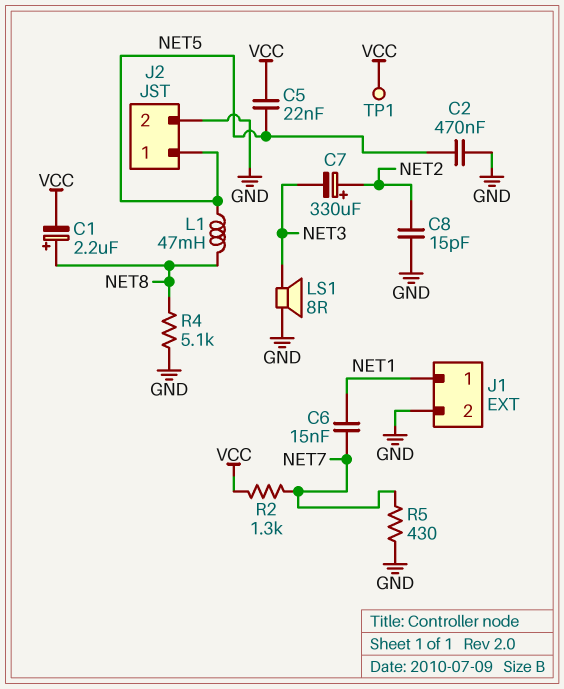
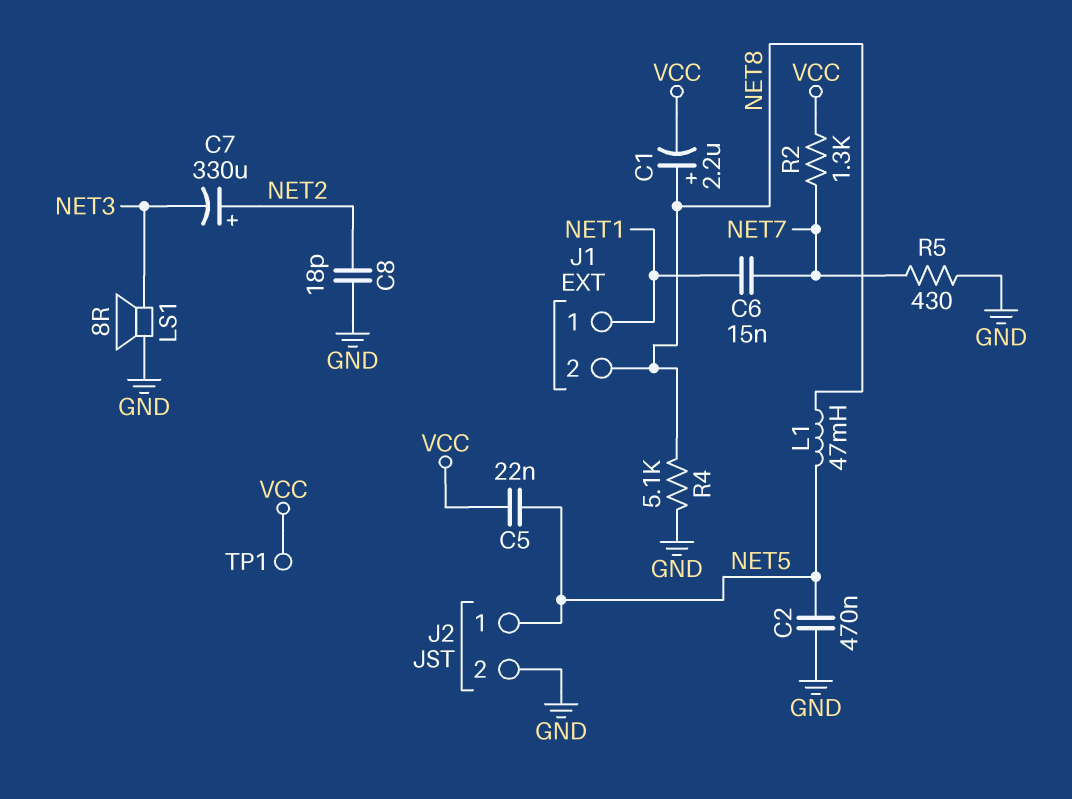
C8: 15pF (GND, NET2) -> 18pF (GND, NET2)
J1 pin 2: GND -> NET8

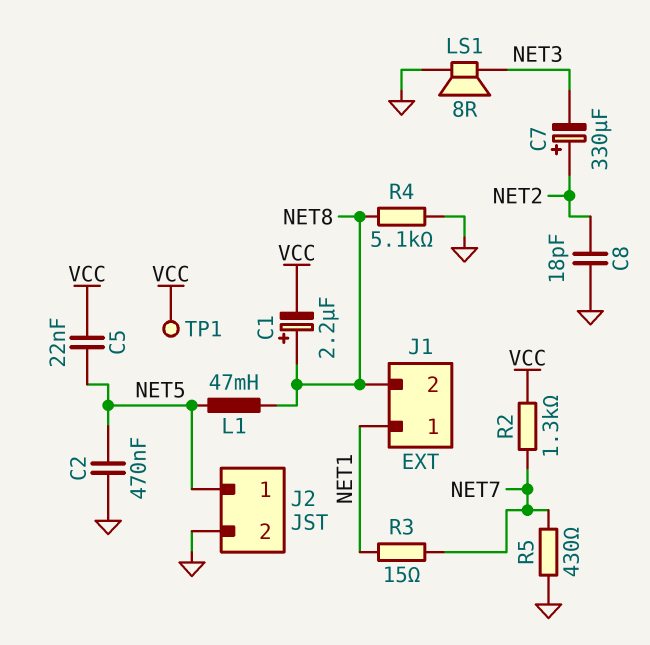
C6: 15nF (NET1, NET7) -> none
R3: none -> 15 (NET1, NET7)

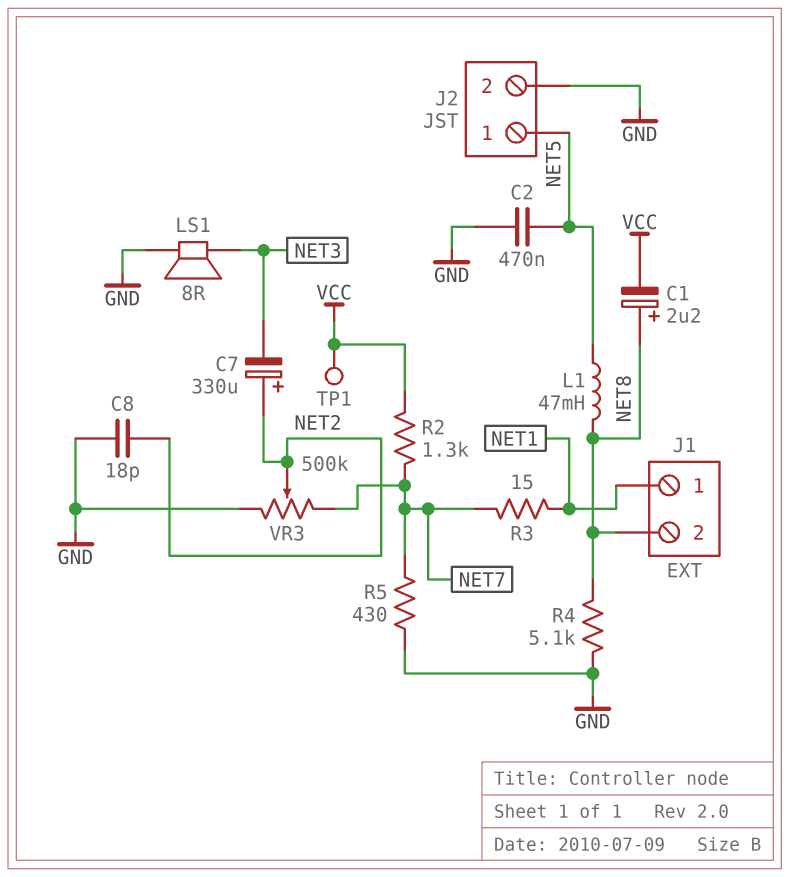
C5: 22nF (NET5, VCC) -> none
VR3: none -> 500k (GND, NET7, wiper NET2)

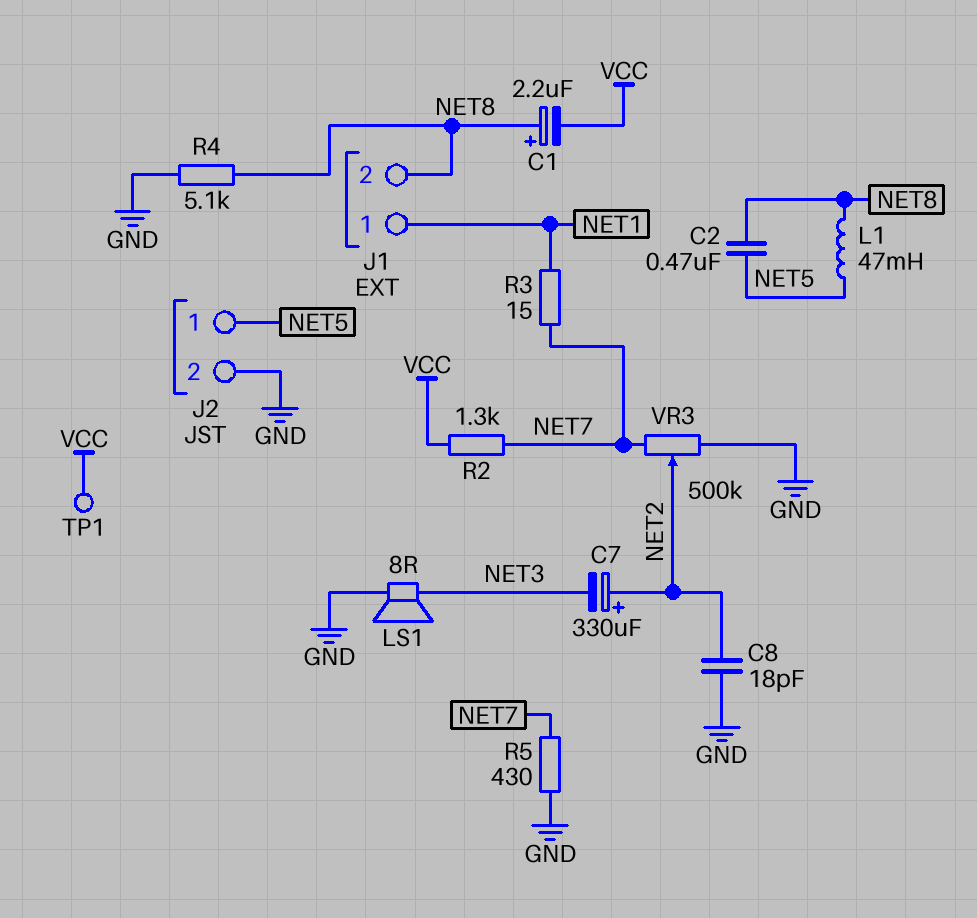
C2: 470nF (GND, NET5) -> 470nF (NET5, NET8)

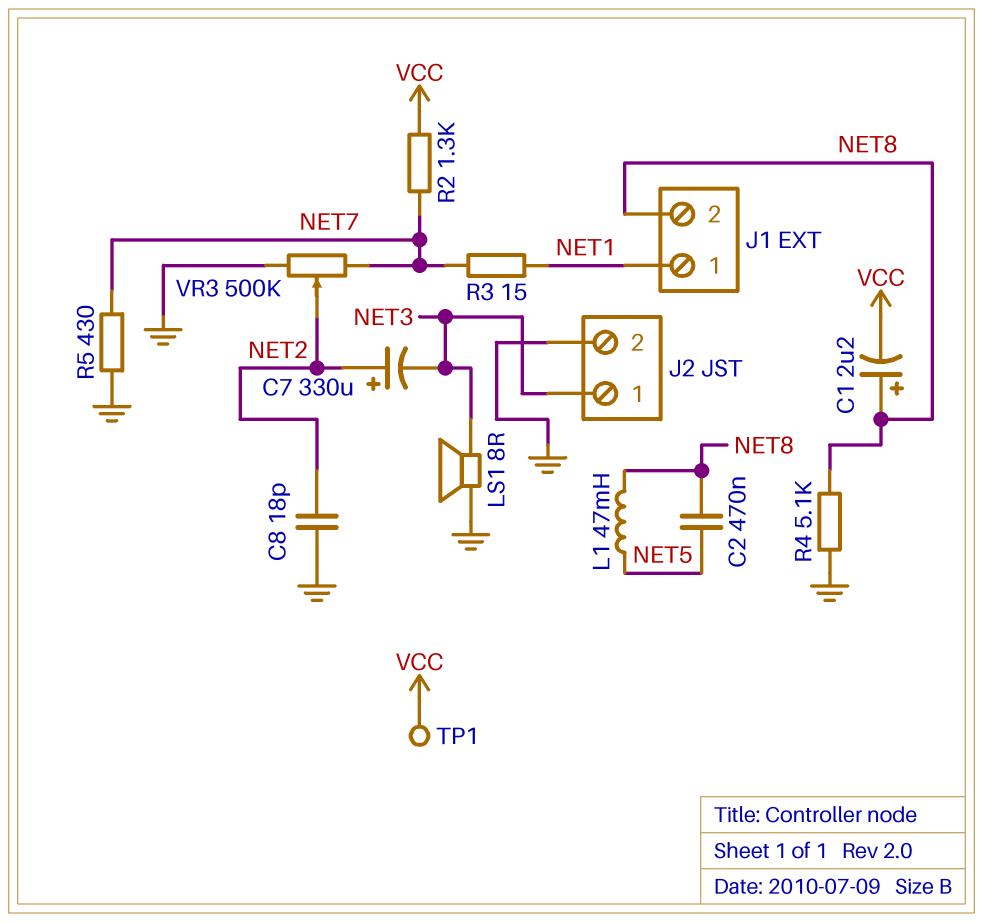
J2 pin 1: NET5 -> NET3

